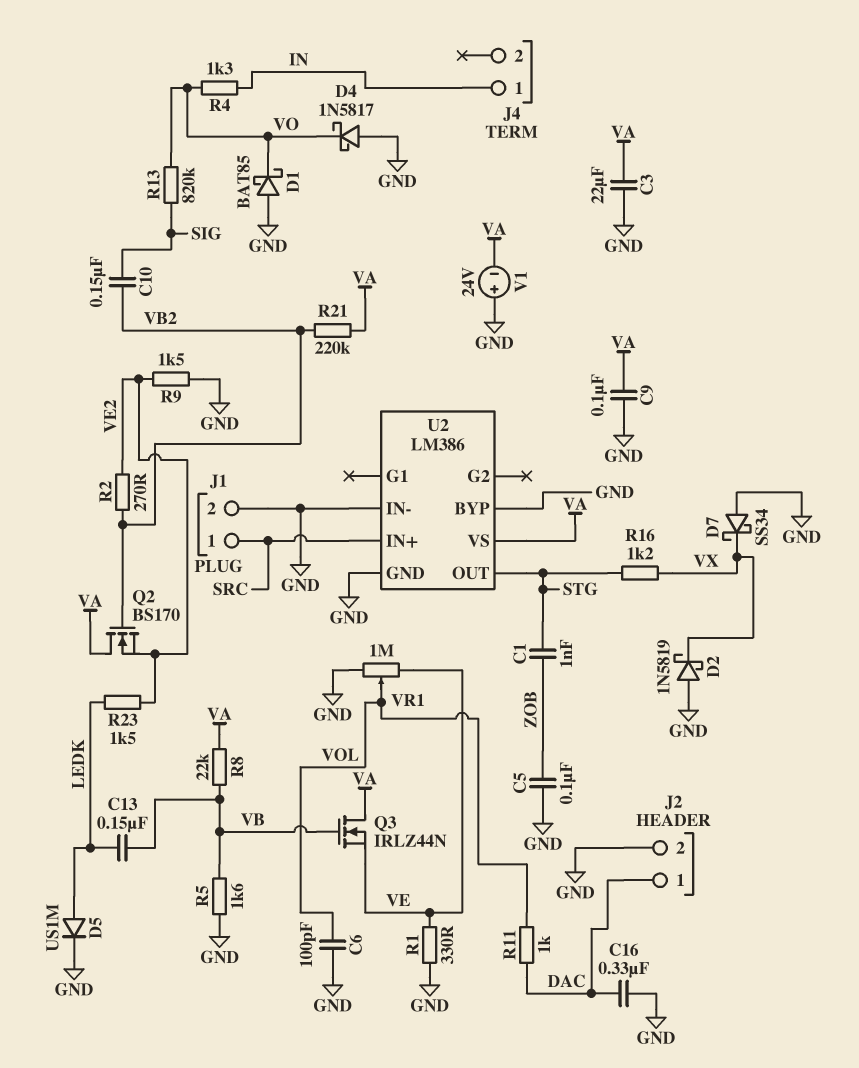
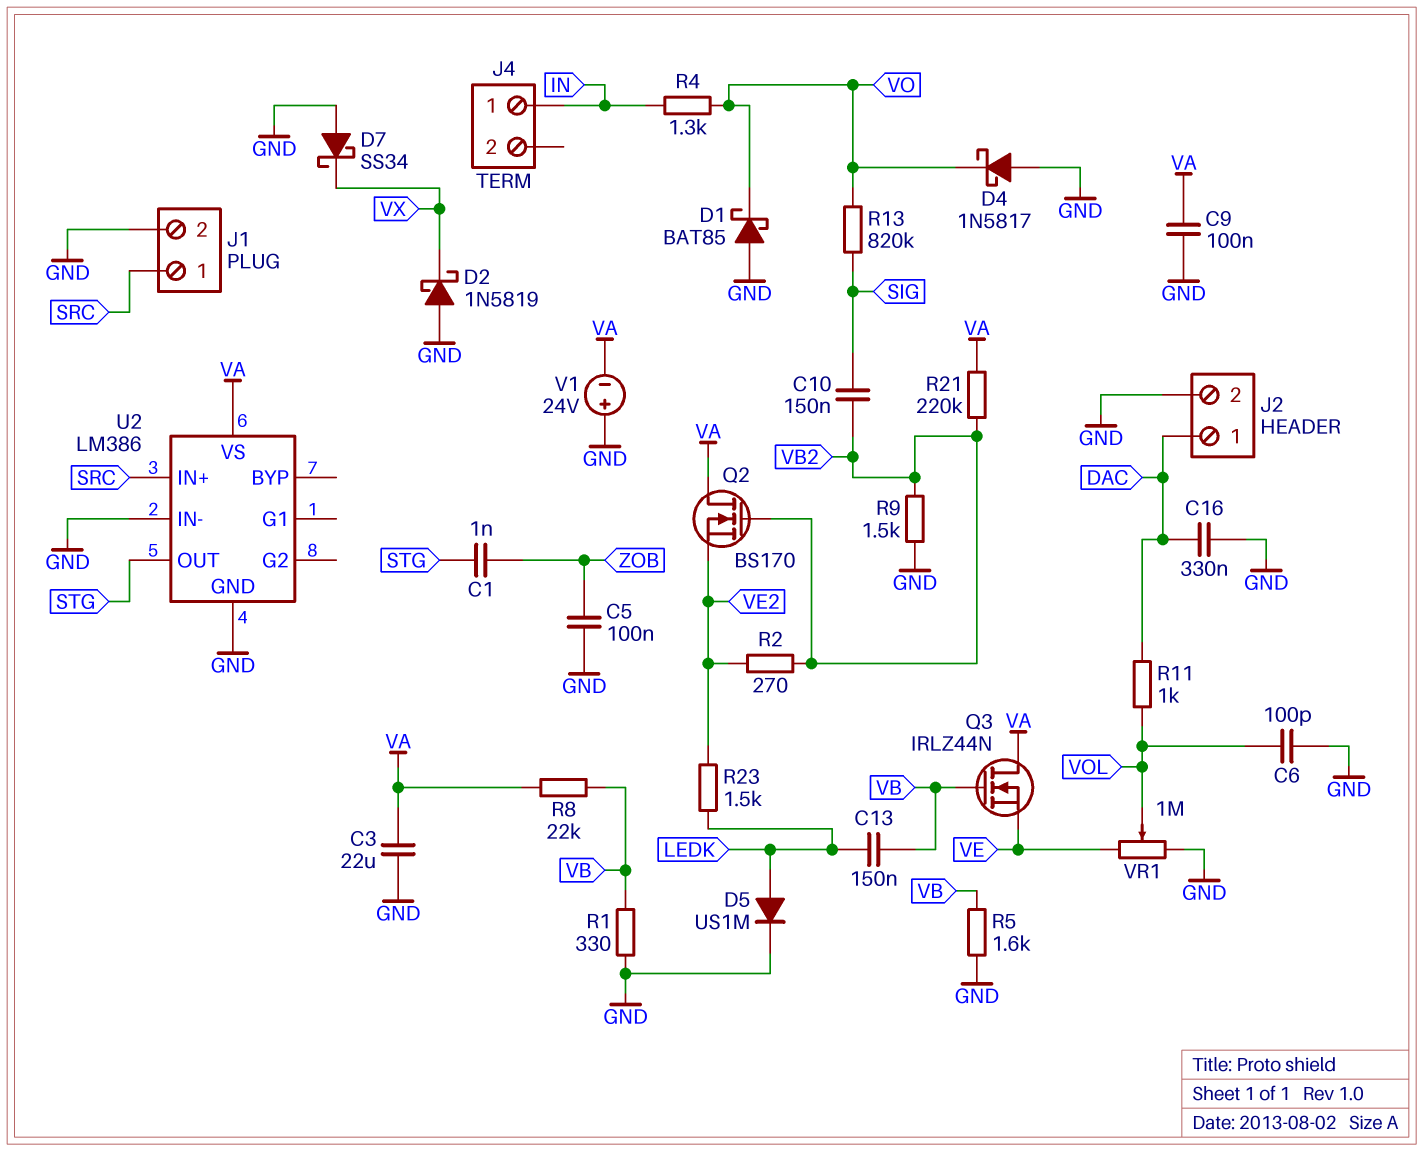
R1: 330 (GND, VE) -> 330 (GND, VB)
R9: 1.5k (GND, VE2) -> 1.5k (GND, VB2)
R16: 1.2k (STG, VX) -> none
U2 pin BYP: GND -> none

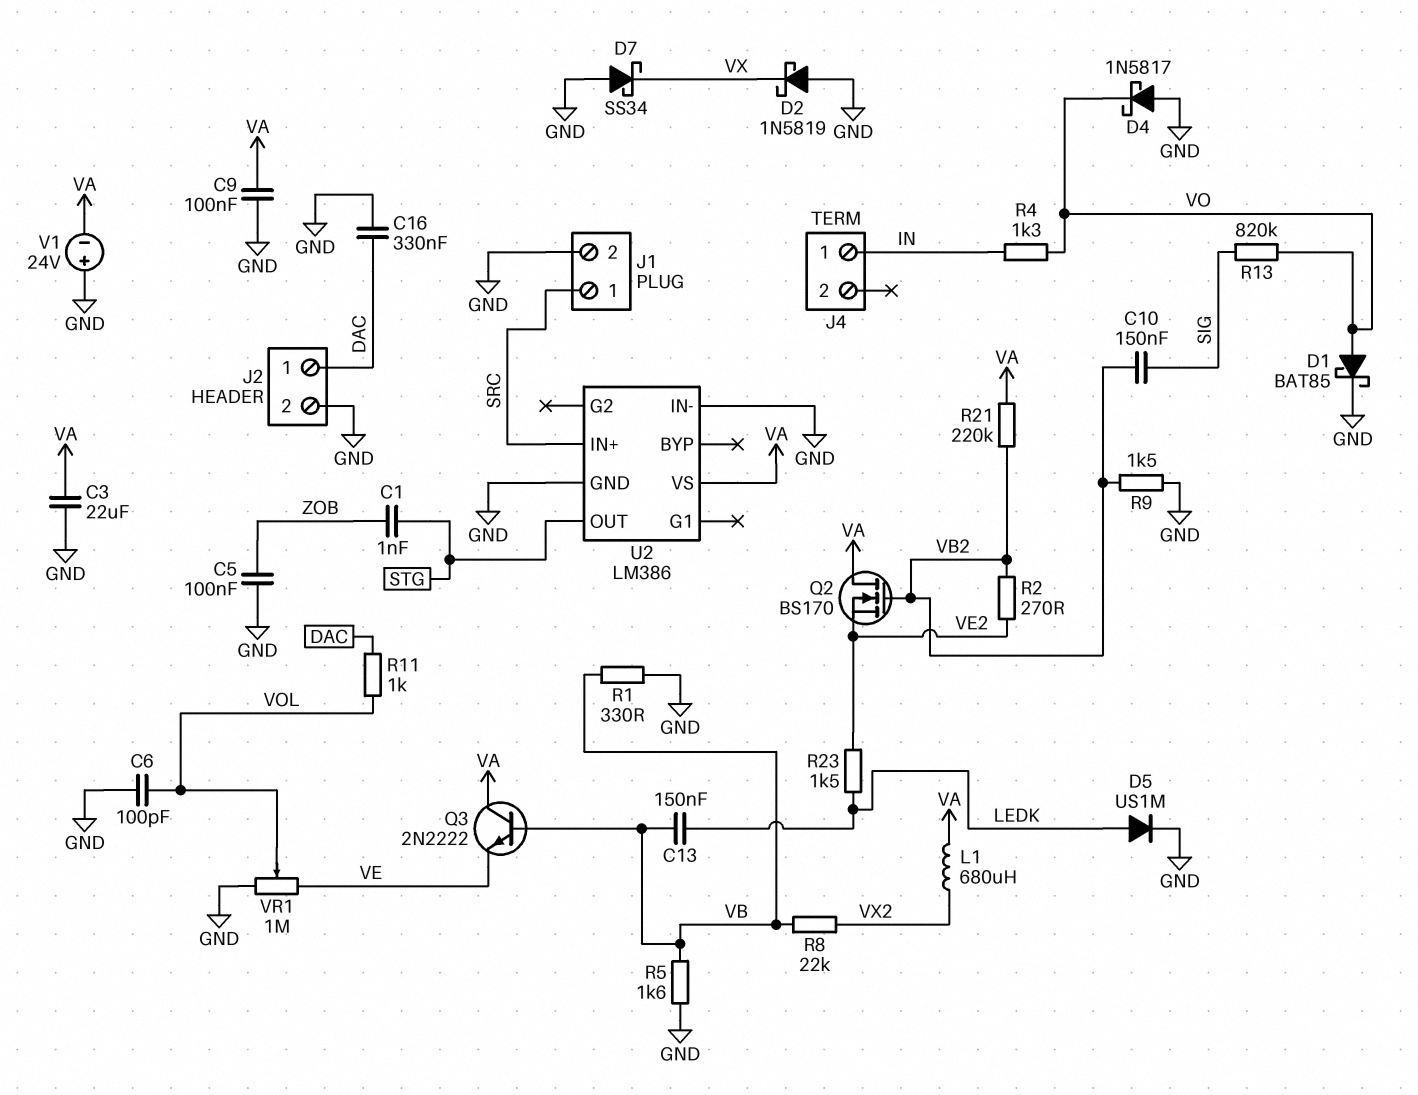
D1: schottky BAT85 (A GND, K VO) -> schottky BAT85 (A VO, K GND)
L1: none -> 680uH (VA, VX2)
Q3: NMOS IRLZ44N (G VB, D VA, S VE) -> NPN 2N2222 (B VB, C VA, E VE)
R8: 22k (VA, VB) -> 22k (VB, VX2)

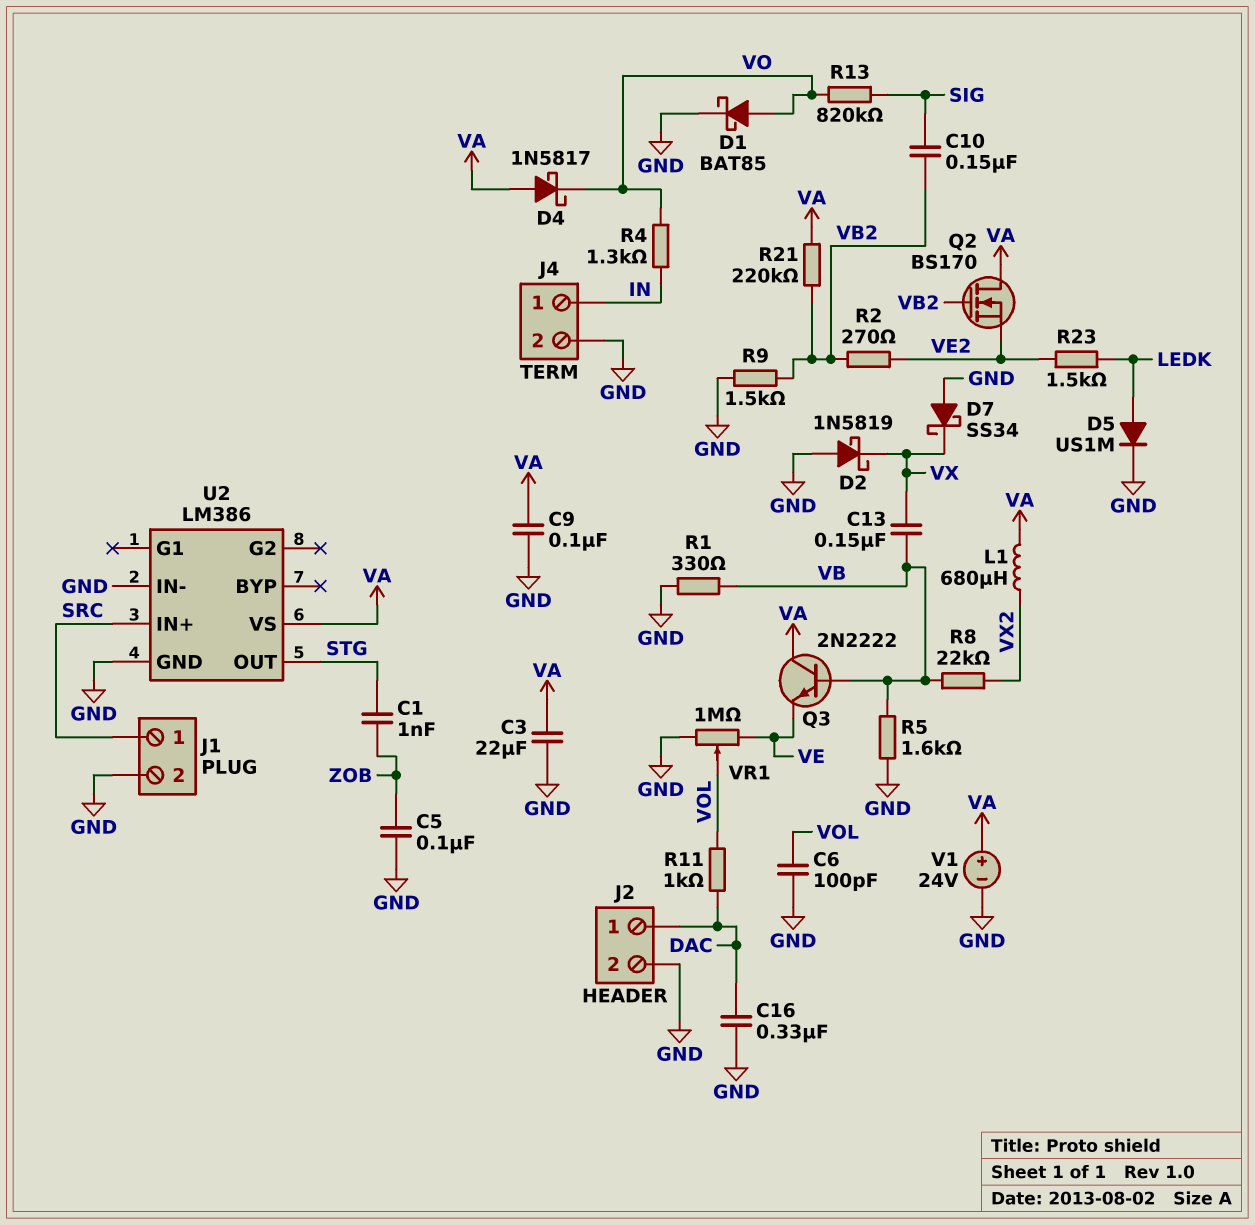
C13: 150nF (LEDK, VB) -> 150nF (VB, VX)
D4: schottky 1N5817 (A GND, K VO) -> schottky 1N5817 (A VA, K VO)
J4 pin 2: none -> GND
V1: 24V (plus GND, minus VA) -> 24V (plus VA, minus GND)

